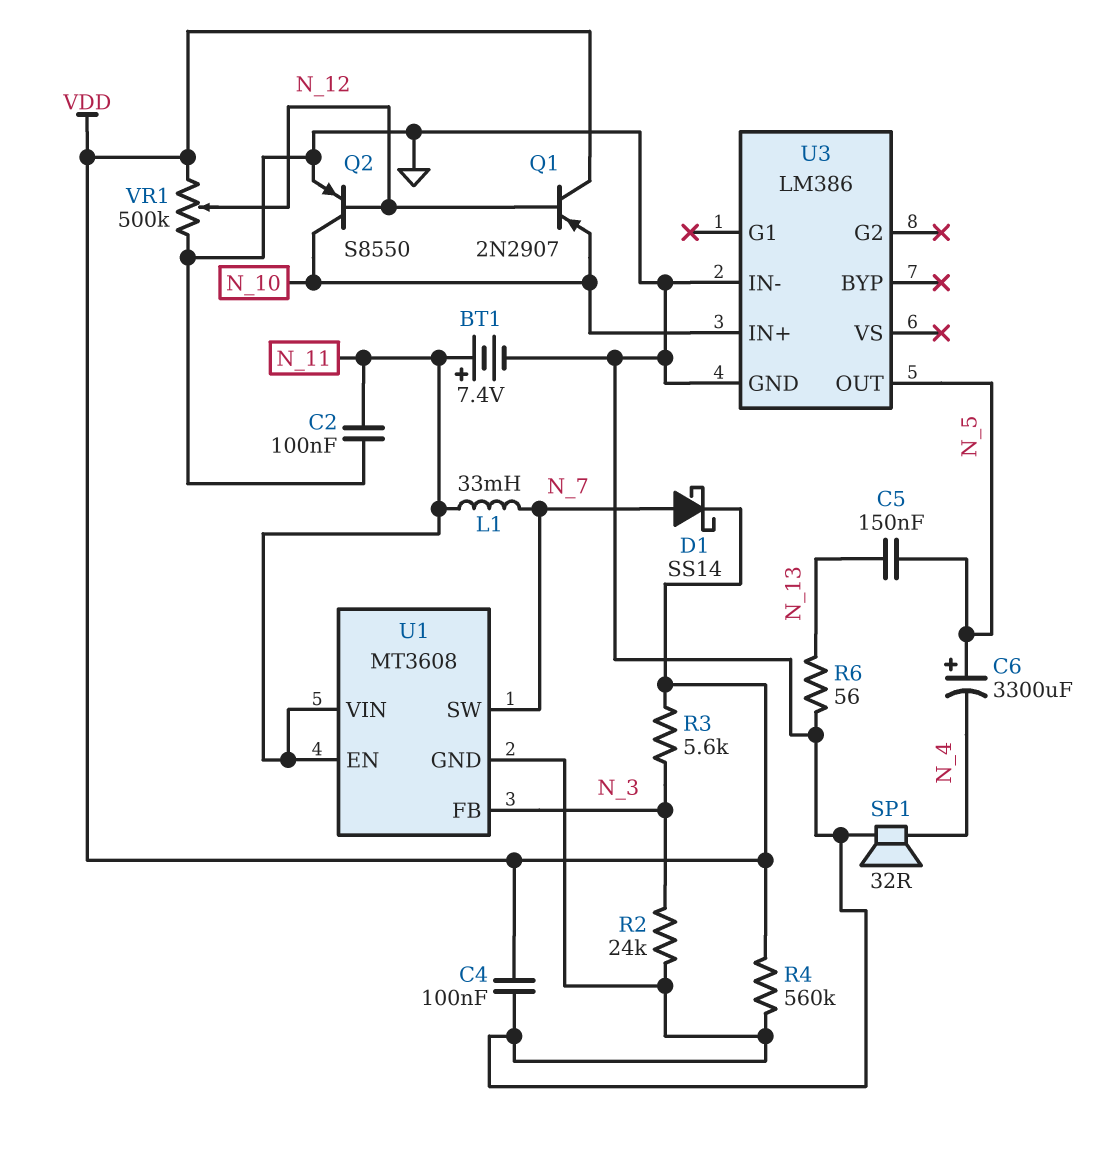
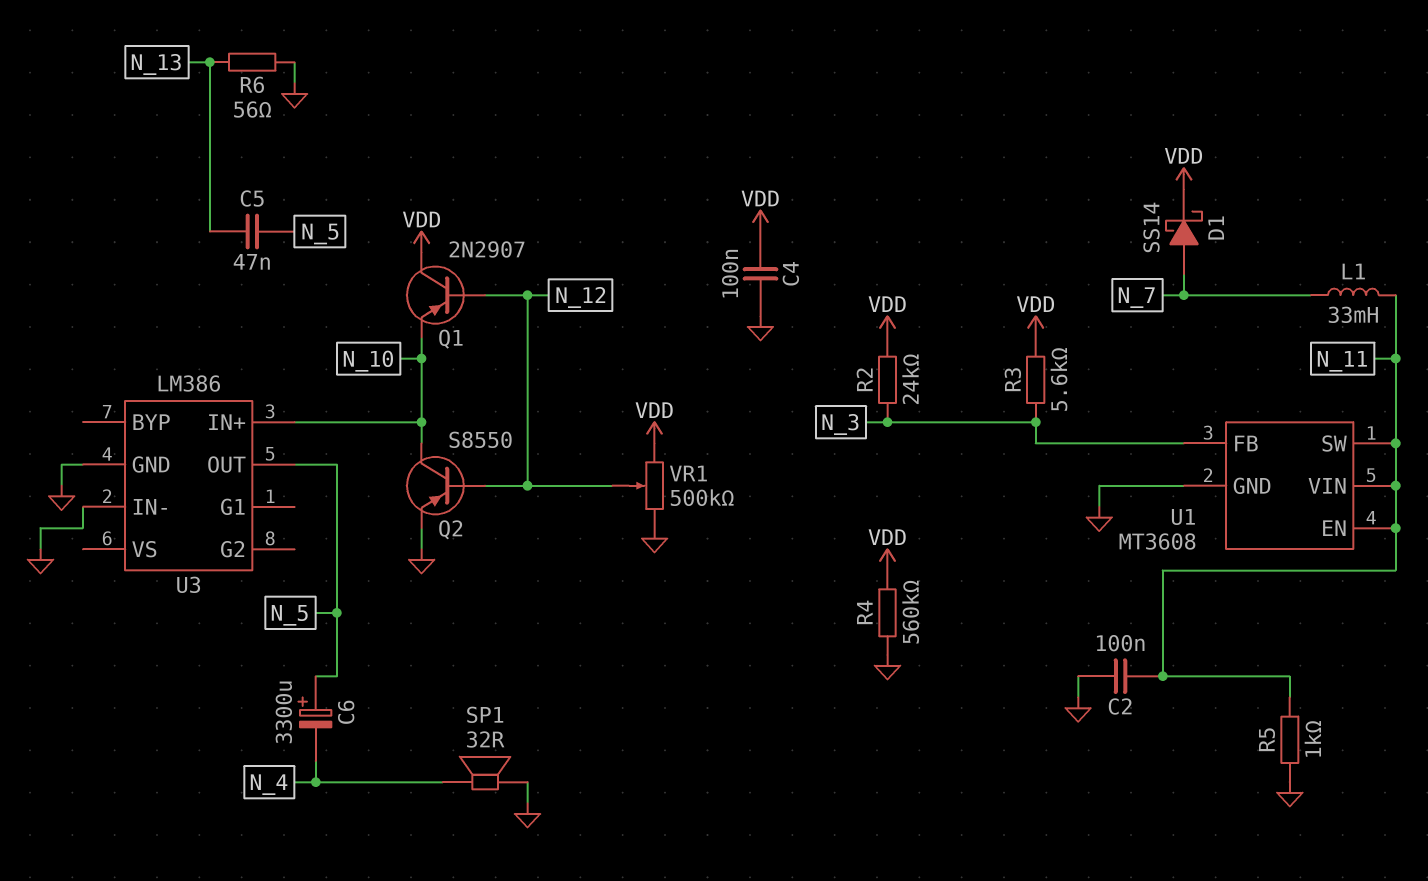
BT1: 7.4V (plus N_11, minus GND) -> none
C5: 150nF (N_5, N_13) -> 47nF (N_5, N_13)
R2: 24k (GND, N_3) -> 24k (N_3, VDD)
R5: none -> 1k (GND, N_11)
U1 pin SW: N_7 -> N_11

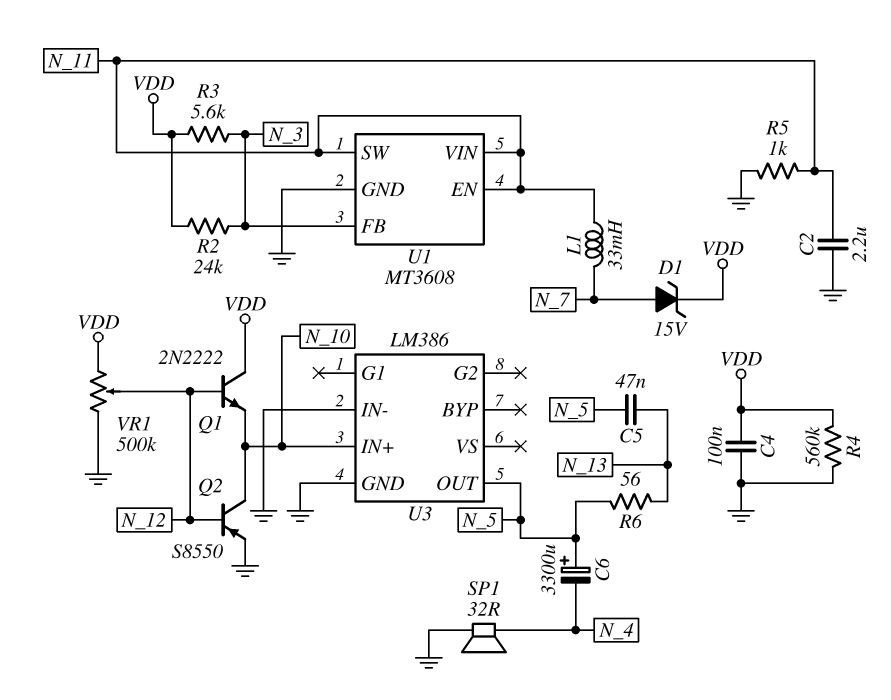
C2: 100nF (GND, N_11) -> 2.2uF (GND, N_11)
D1: schottky SS14 (A N_7, K VDD) -> zener 15V (A N_7, K VDD)
Q1: PNP 2N2907 (B N_12, C VDD, E N_10) -> NPN 2N2222 (B N_12, C VDD, E N_10)
R6: 56 (GND, N_13) -> 56 (N_5, N_13)

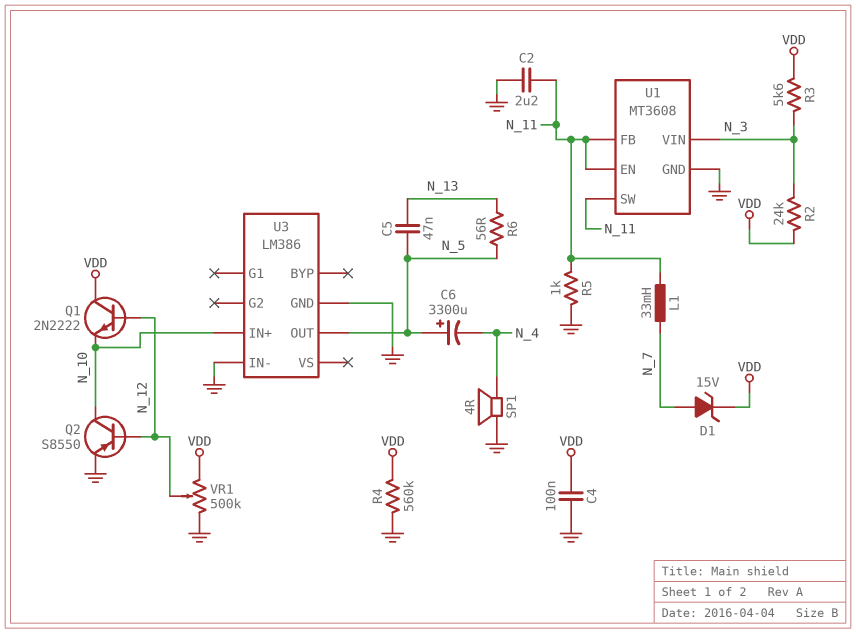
SP1: speaker 32R (GND, N_4) -> speaker 4R (GND, N_4)
U1 pin FB: N_3 -> N_11
U1 pin VIN: N_11 -> N_3

